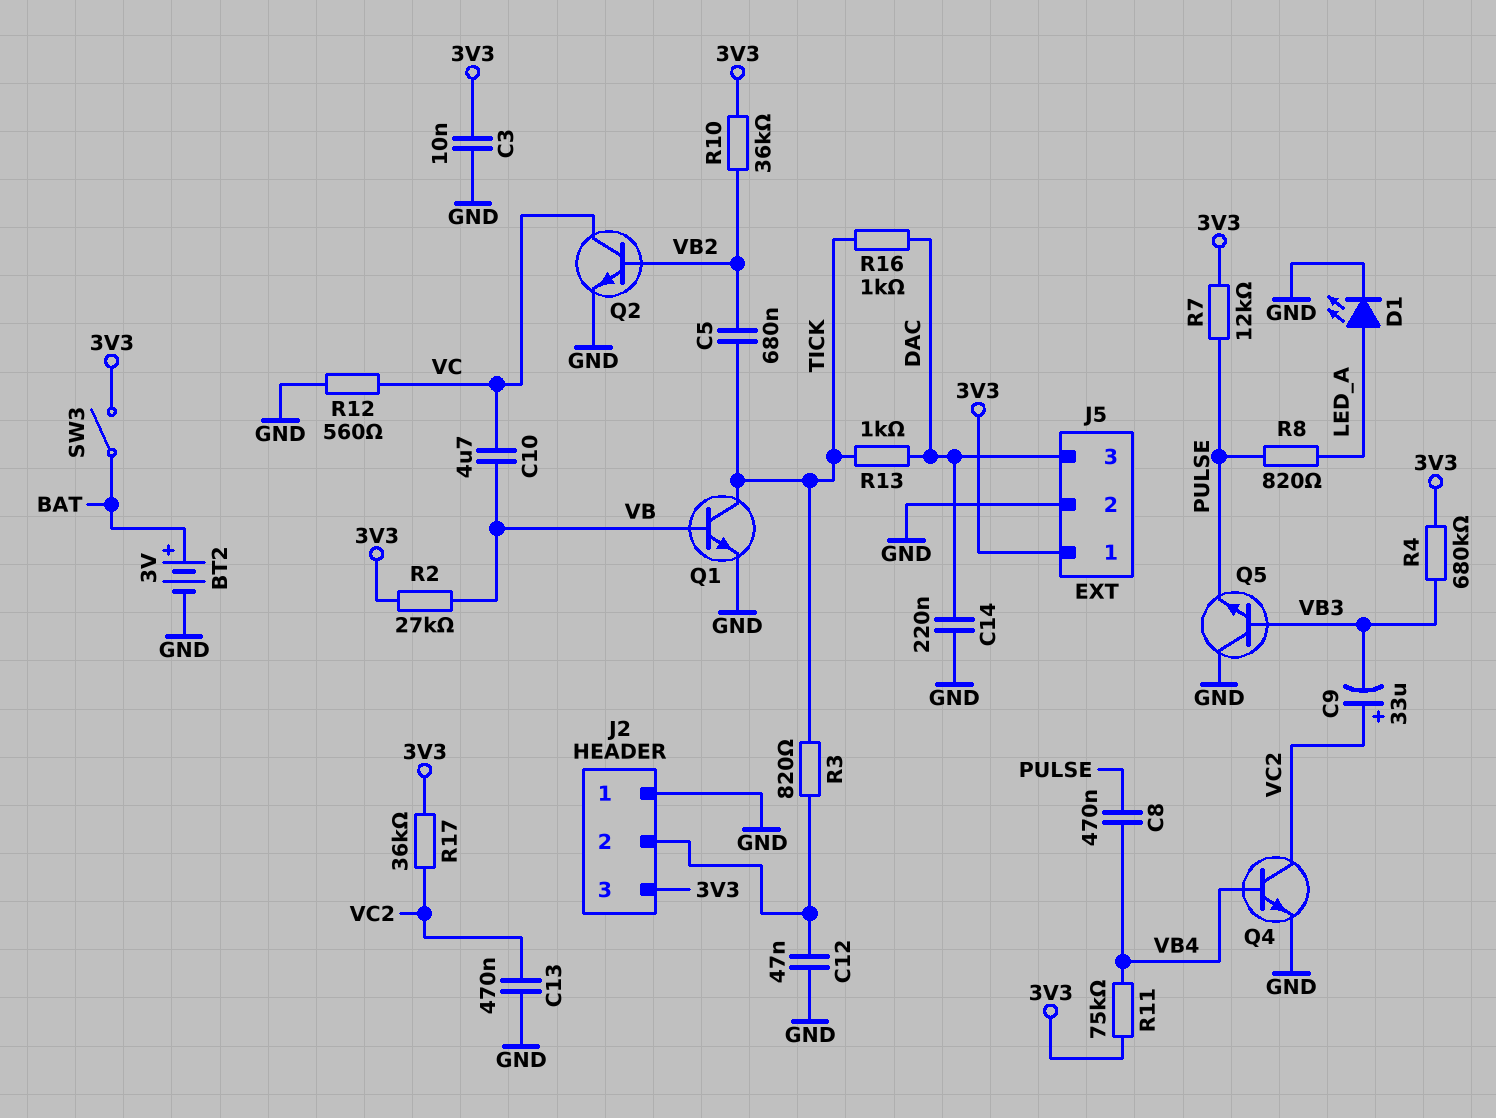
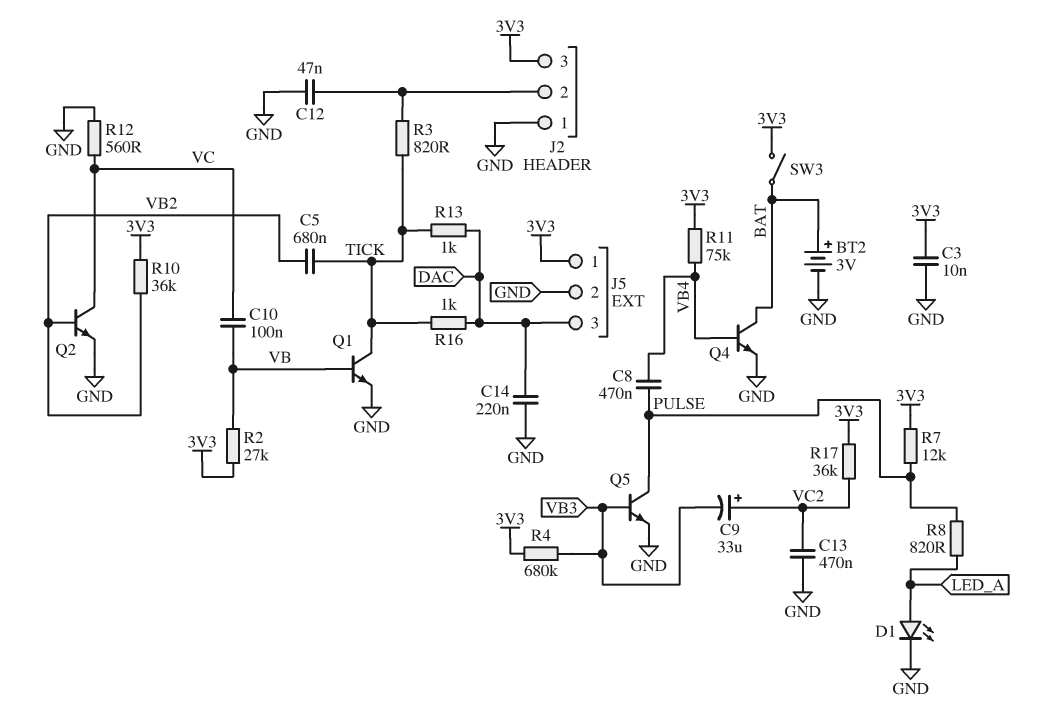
C10: 4.7uF (VB, VC) -> 100nF (VB, VC)
Q4: NPN (B VB4, C VC2, E GND) -> NPN (B VB4, C BAT, E GND)
Q5: NPN (B VB3, C GND, E PULSE) -> NPN (B VB3, C PULSE, E GND)

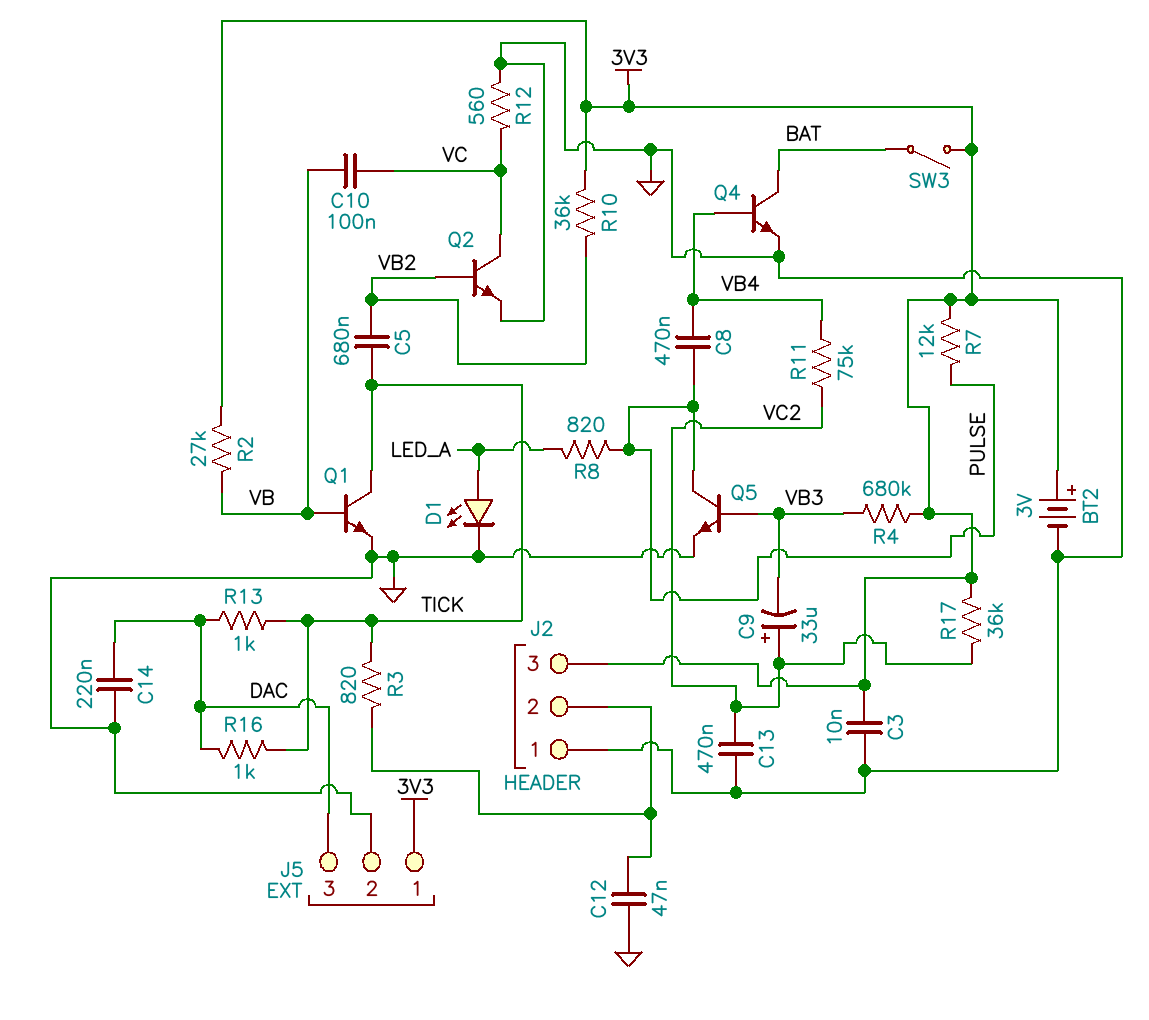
BT2: 3V (plus BAT, minus GND) -> 3V (plus 3V3, minus GND)
R11: 75k (3V3, VB4) -> 75k (VB4, VC2)

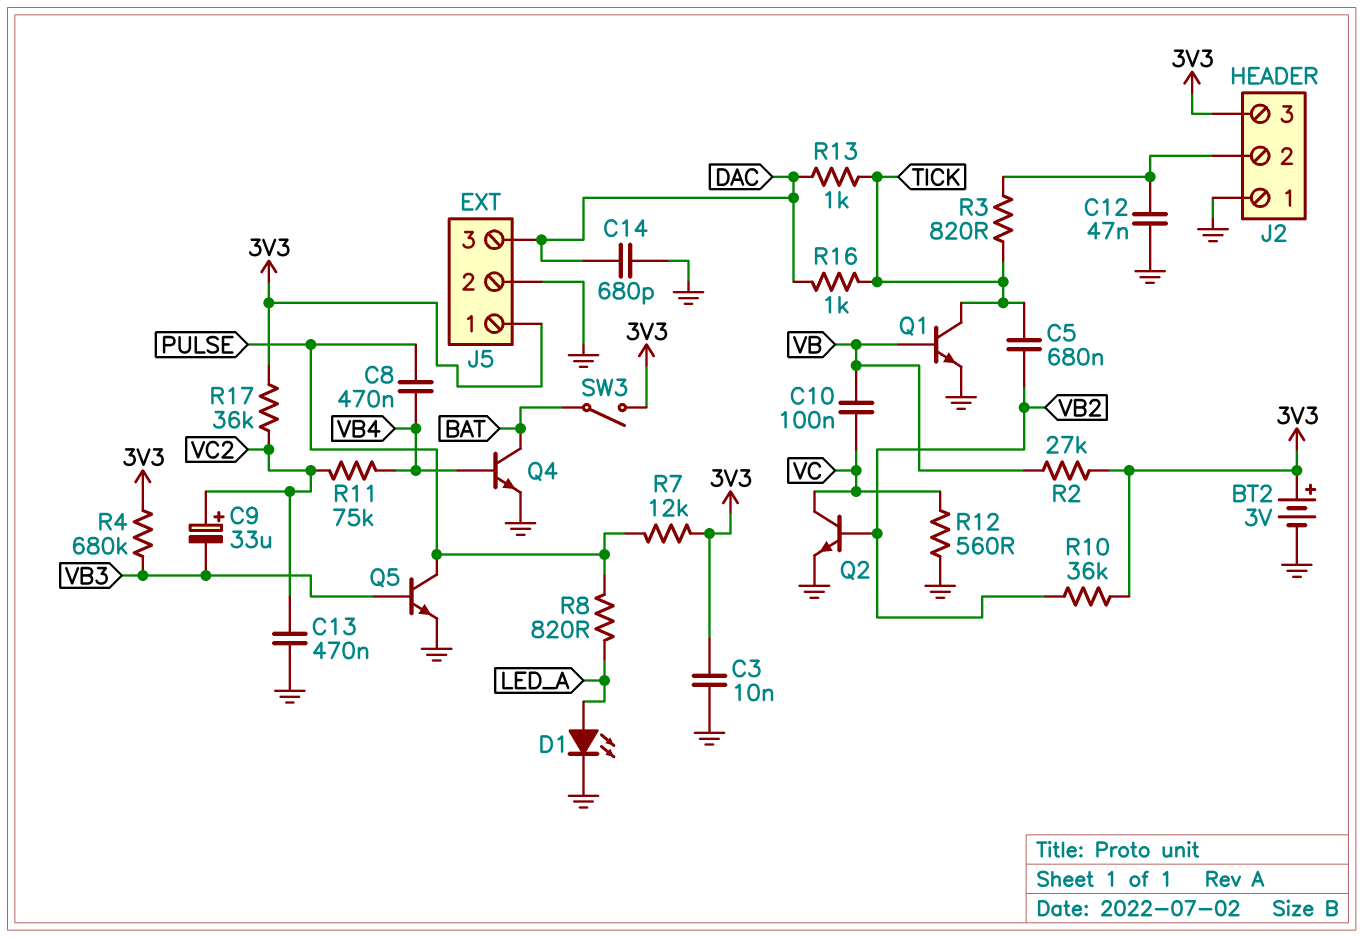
C14: 220nF (DAC, GND) -> 680pF (DAC, GND)

